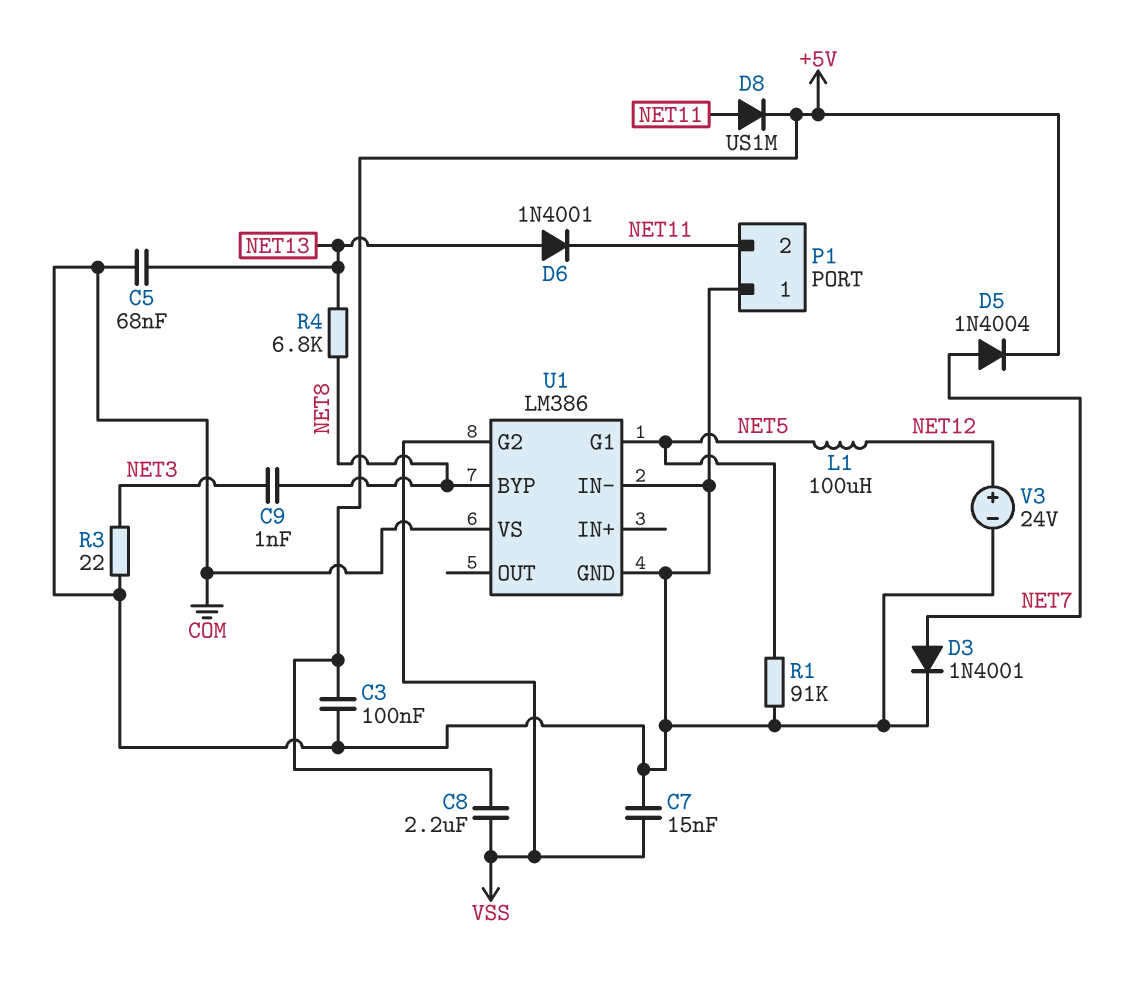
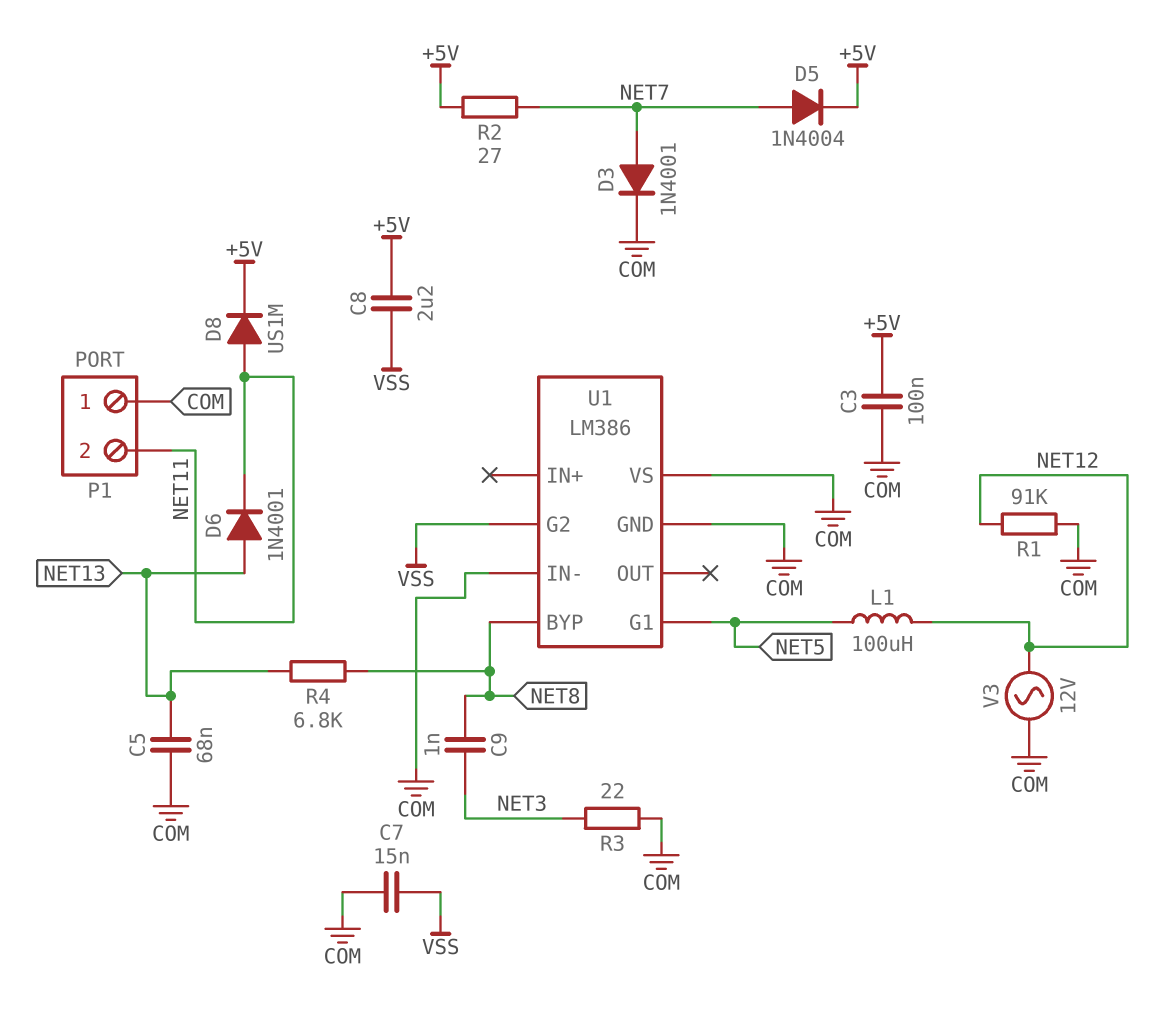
R1: 91k (COM, NET5) -> 91k (COM, NET12)
R2: none -> 27 (+5V, NET7)
V3: 24V (plus NET12, minus COM) -> AC 12V (COM, NET12)

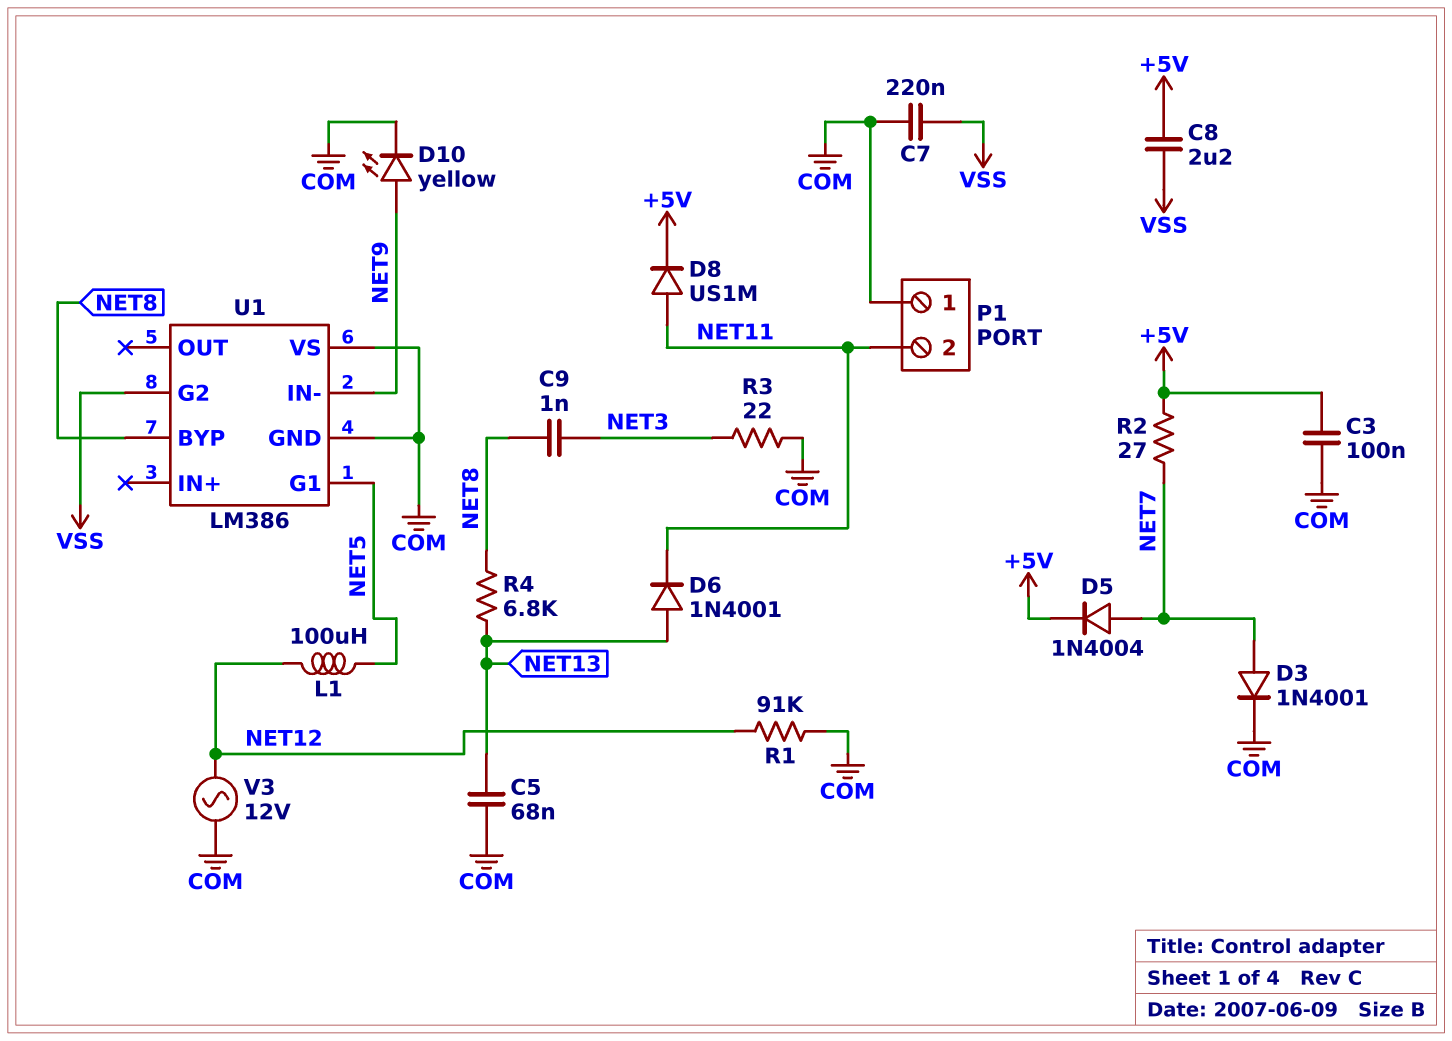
C7: 15nF (COM, VSS) -> 220nF (COM, VSS)
D10: none -> LED yellow (A NET9, K COM)
U1 pin IN-: COM -> NET9

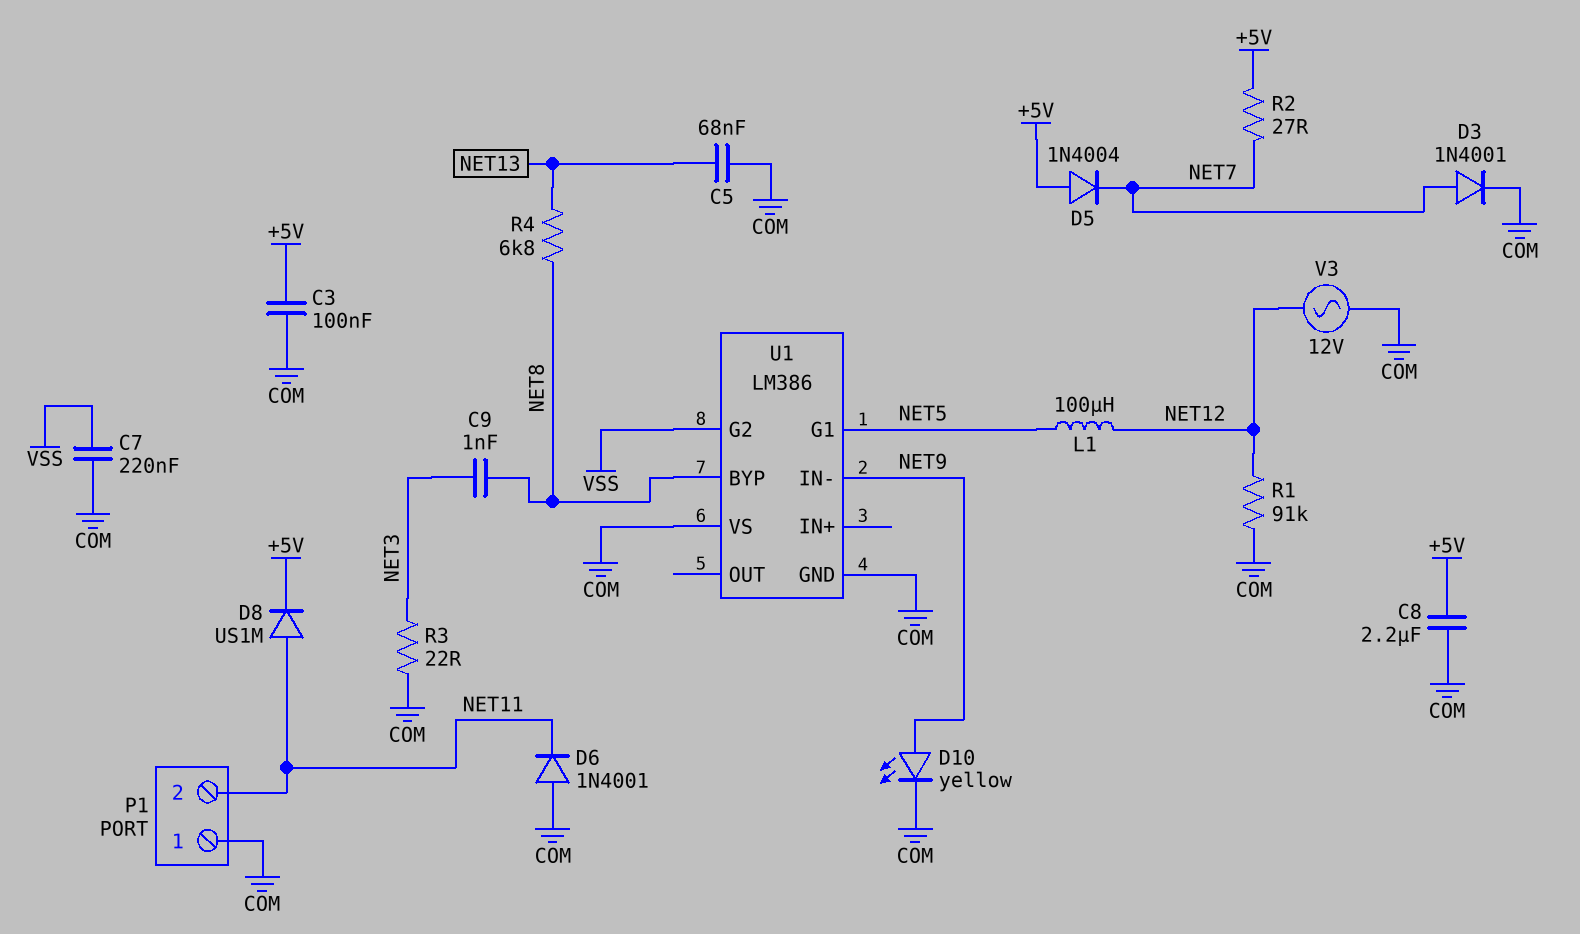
C8: 2.2uF (+5V, VSS) -> 2.2uF (+5V, COM)
D5: diode 1N4004 (A NET7, K +5V) -> diode 1N4004 (A +5V, K NET7)
D6: diode 1N4001 (A NET13, K NET11) -> diode 1N4001 (A COM, K NET11)

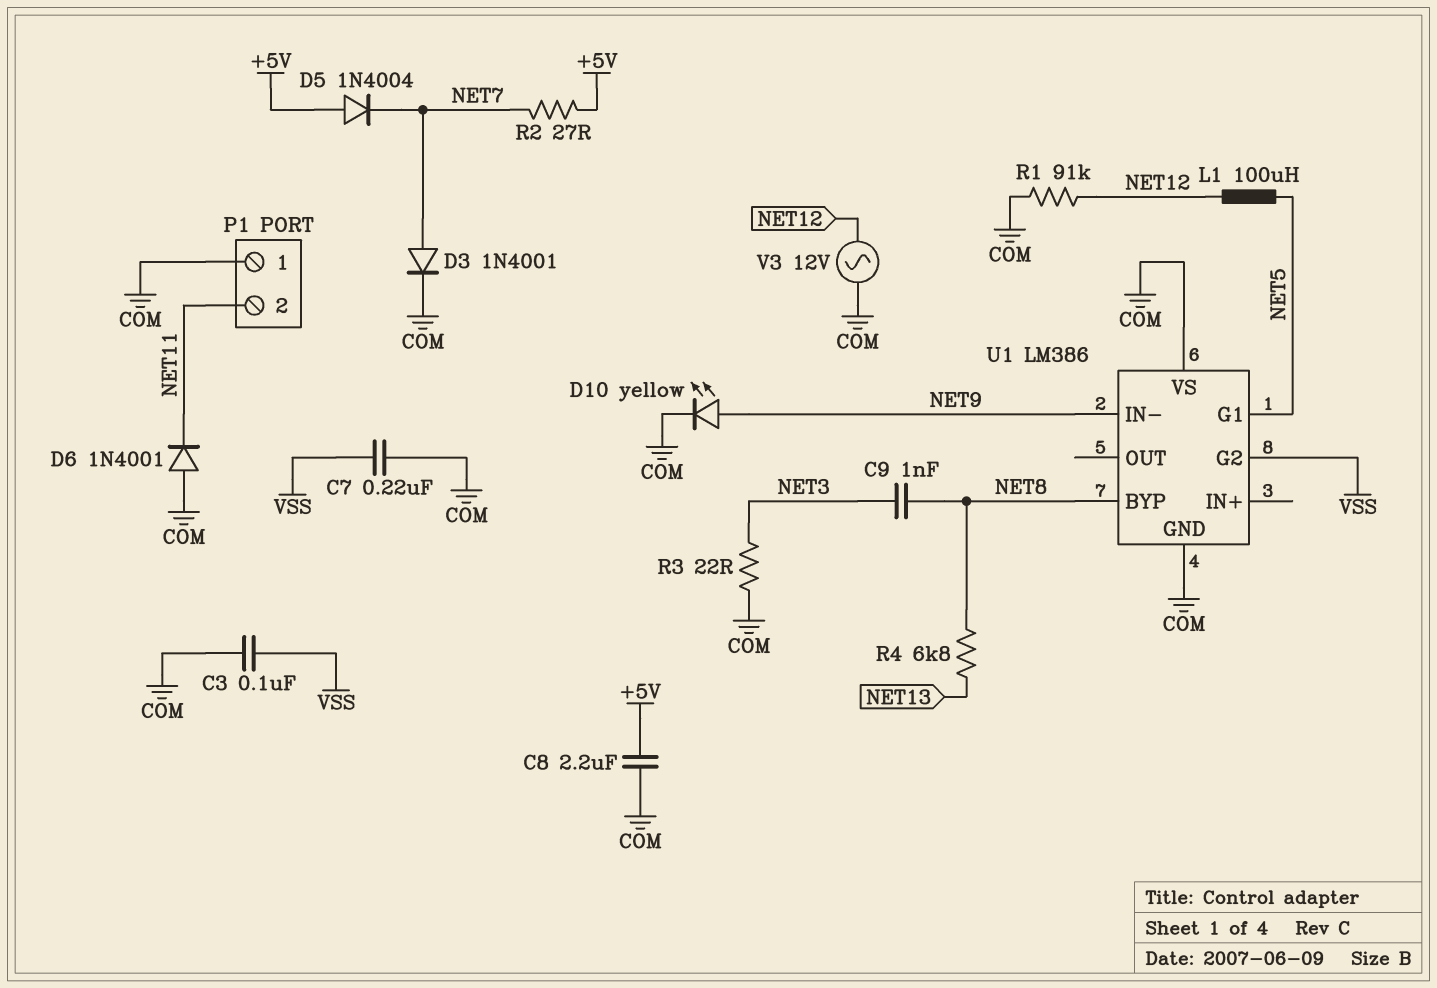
C3: 100nF (+5V, COM) -> 100nF (COM, VSS)
C5: 68nF (COM, NET13) -> none
D8: diode US1M (A NET11, K +5V) -> none

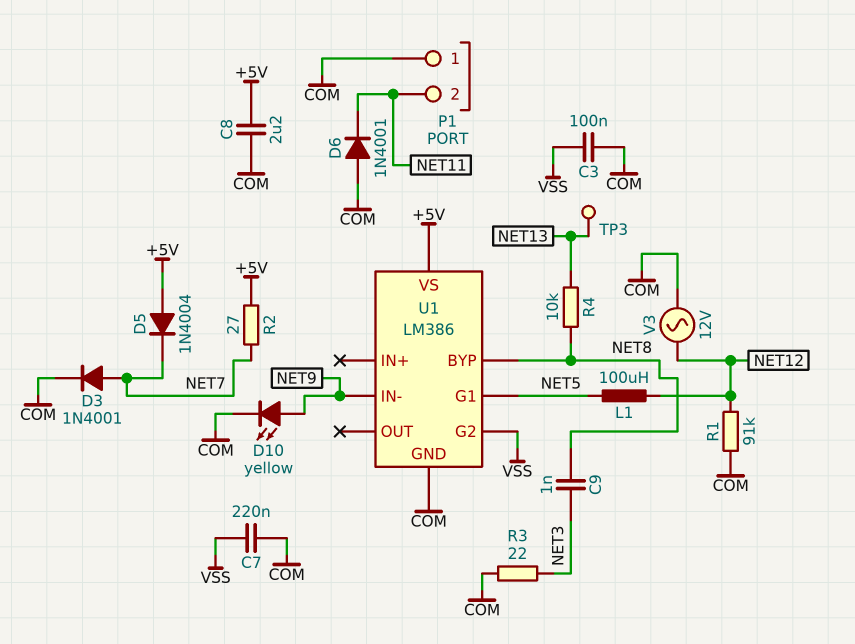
R4: 6.8k (NET8, NET13) -> 10k (NET8, NET13)
TP3: none -> test point (NET13)
U1 pin VS: COM -> +5V

